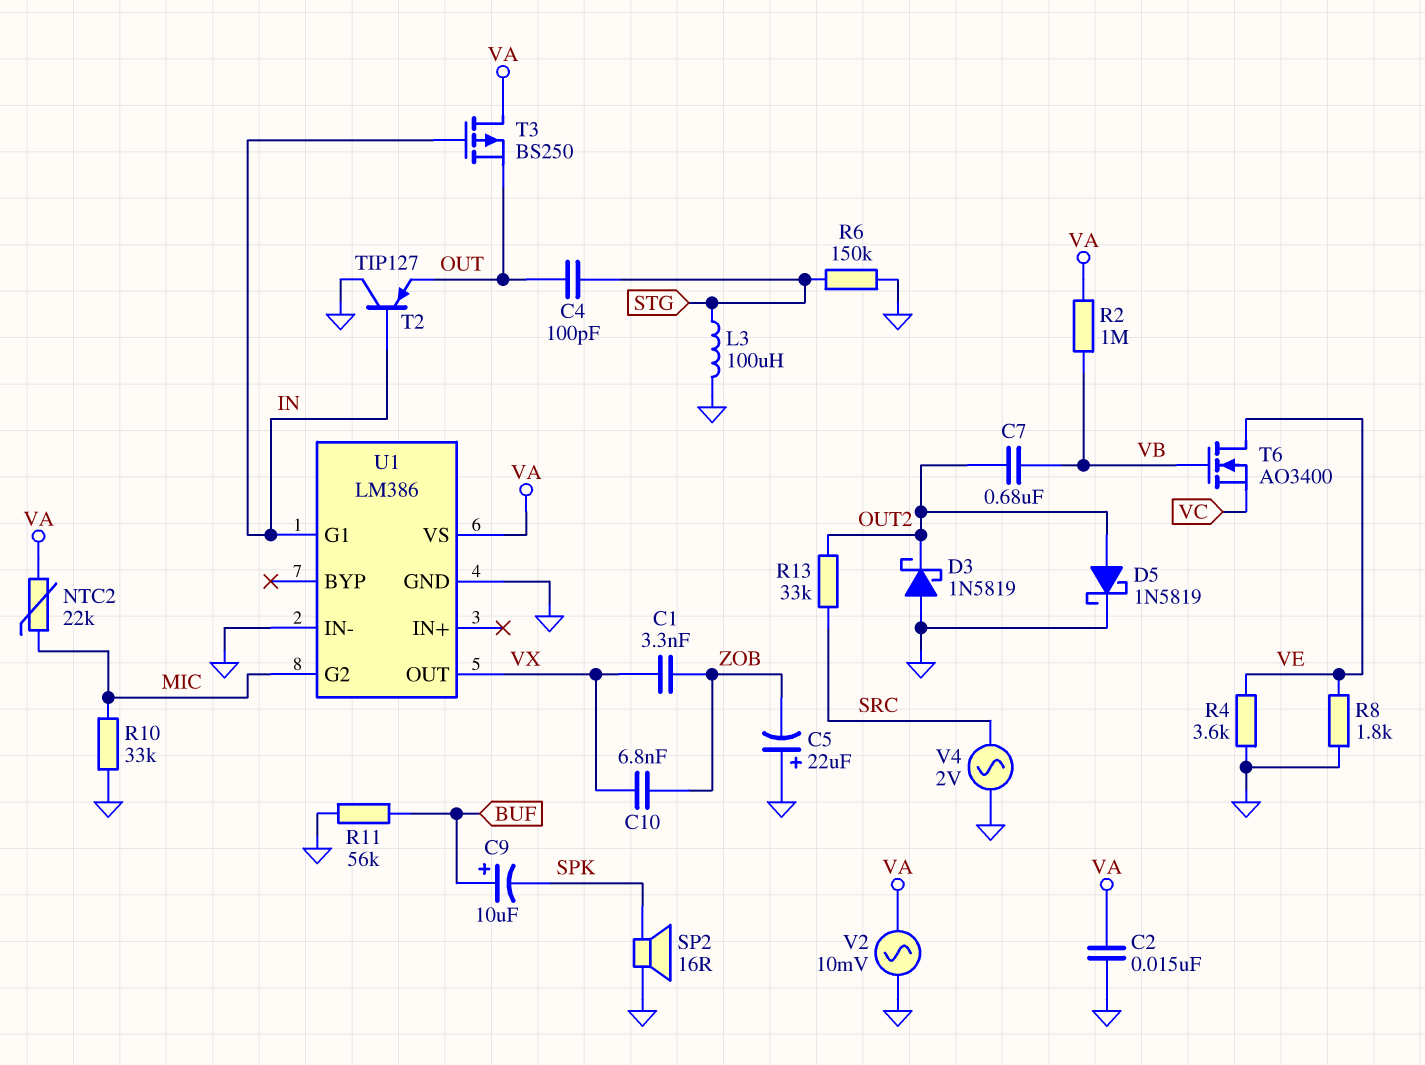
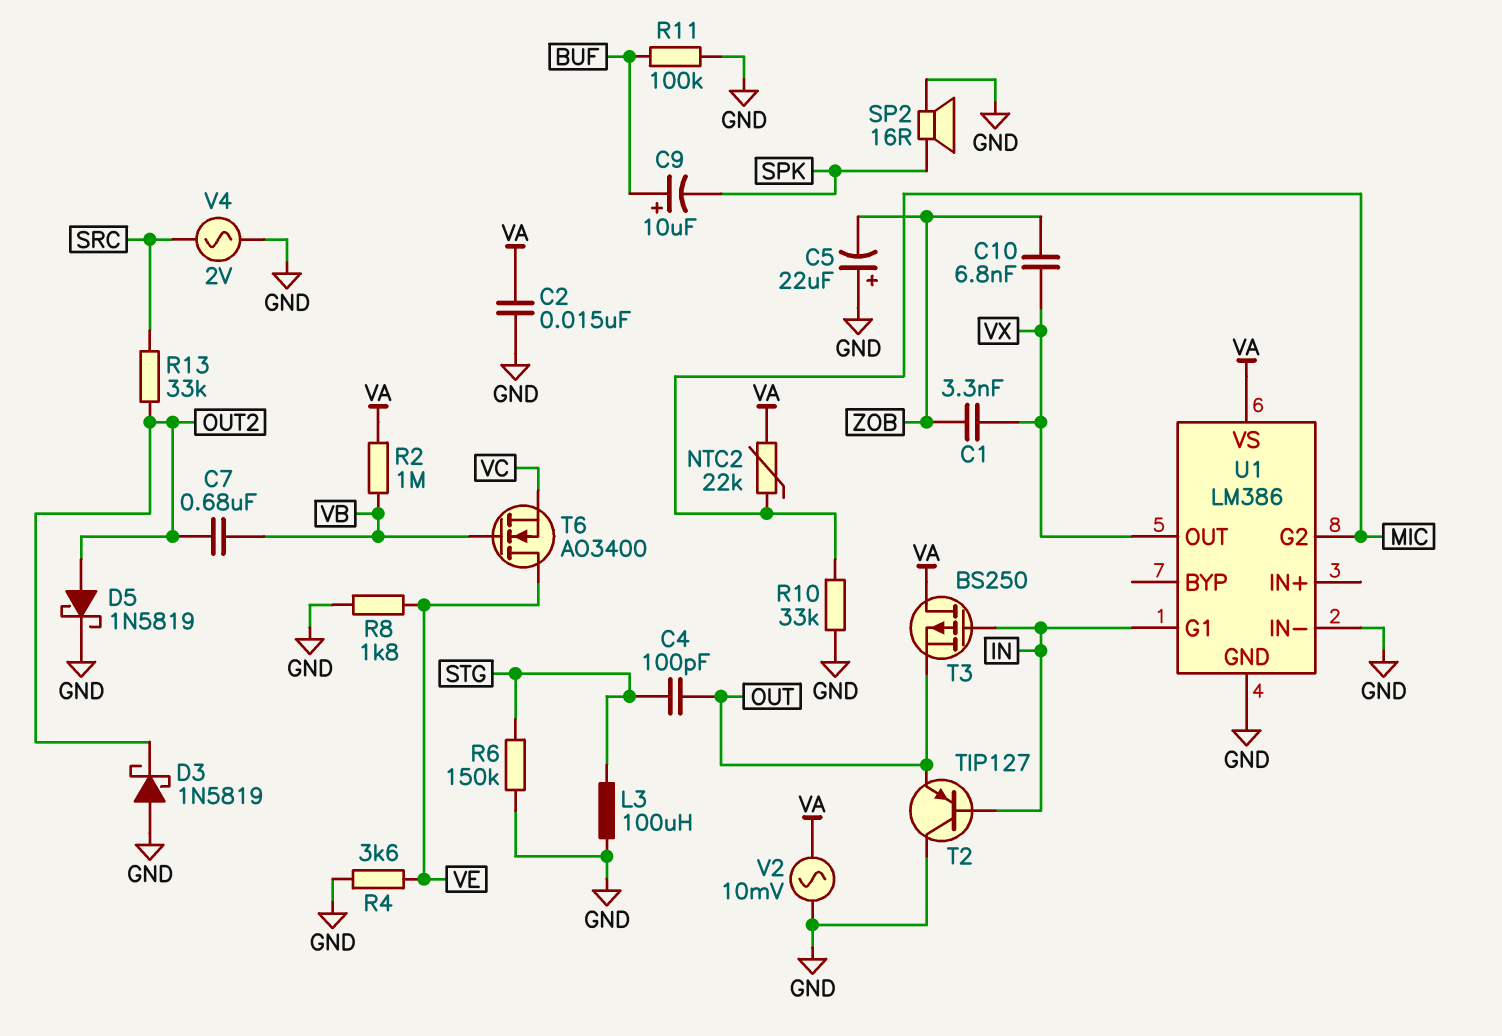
R11: 56k (BUF, GND) -> 100k (BUF, GND)

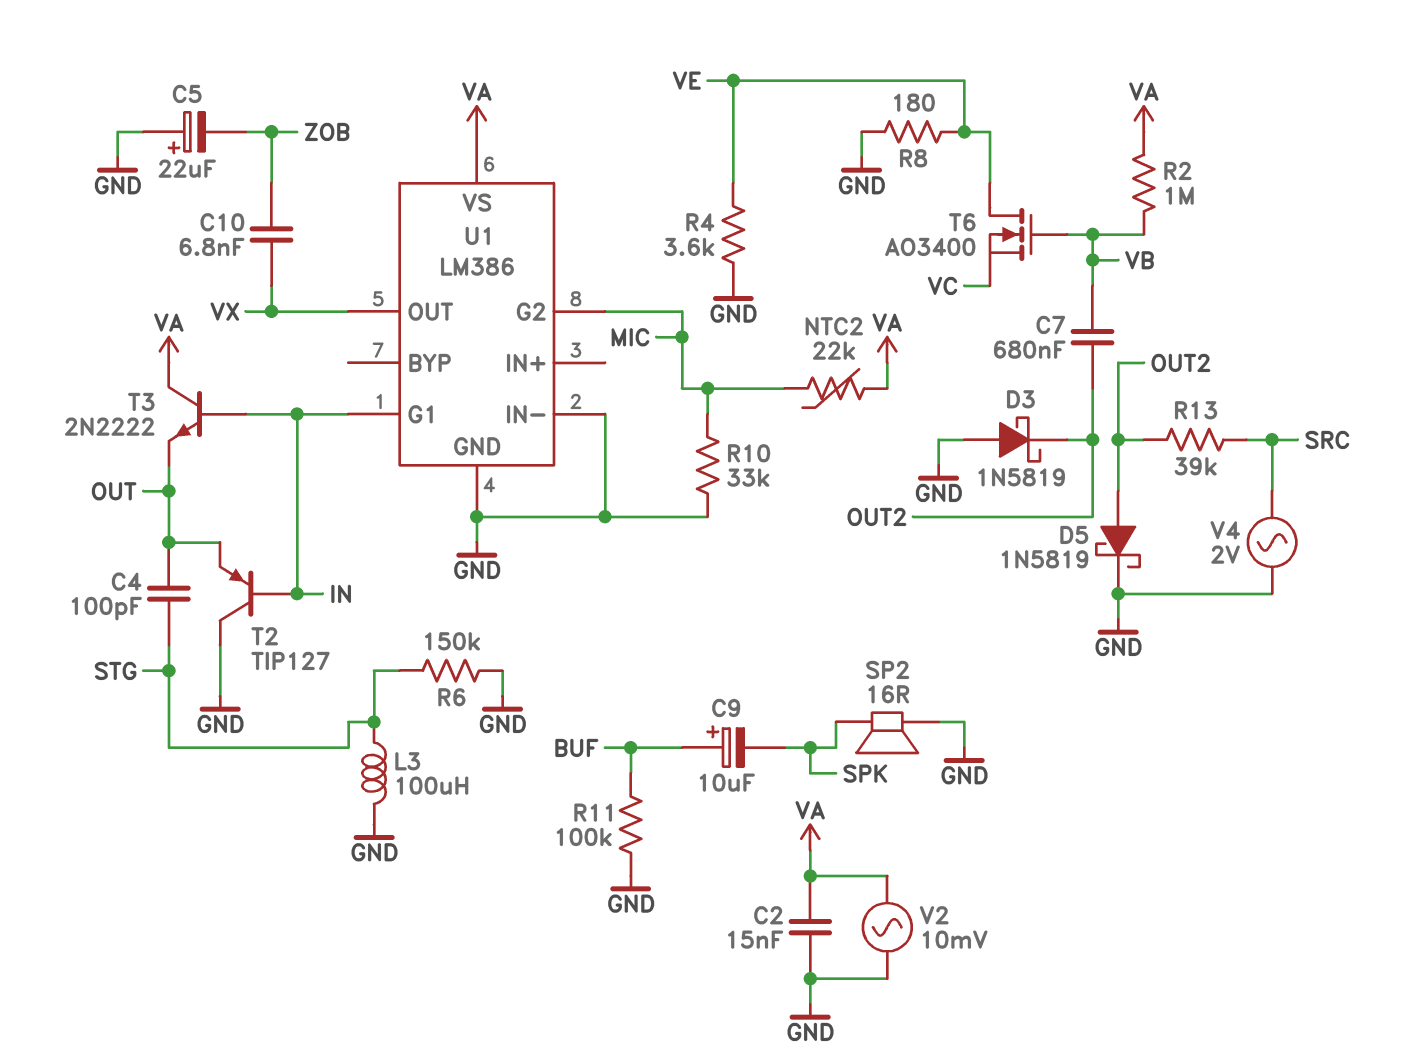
C1: 3.3nF (VX, ZOB) -> none
R8: 1.8k (GND, VE) -> 180 (GND, VE)
R13: 33k (OUT2, SRC) -> 39k (OUT2, SRC)
T3: PMOS BS250 (G IN, D VA, S OUT) -> NPN 2N2222 (B IN, C VA, E OUT)

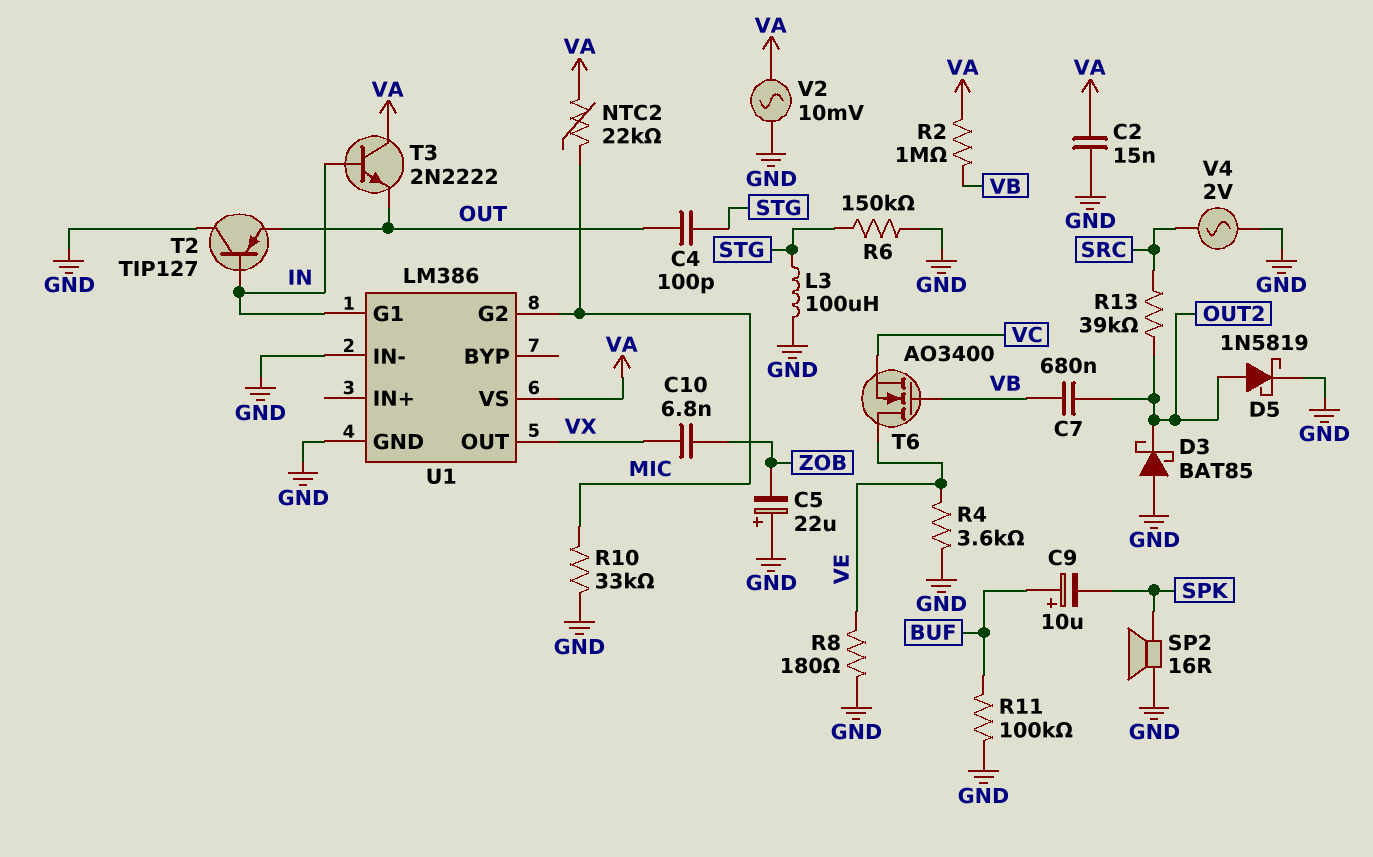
D3: schottky 1N5819 (A GND, K OUT2) -> schottky BAT85 (A GND, K OUT2)

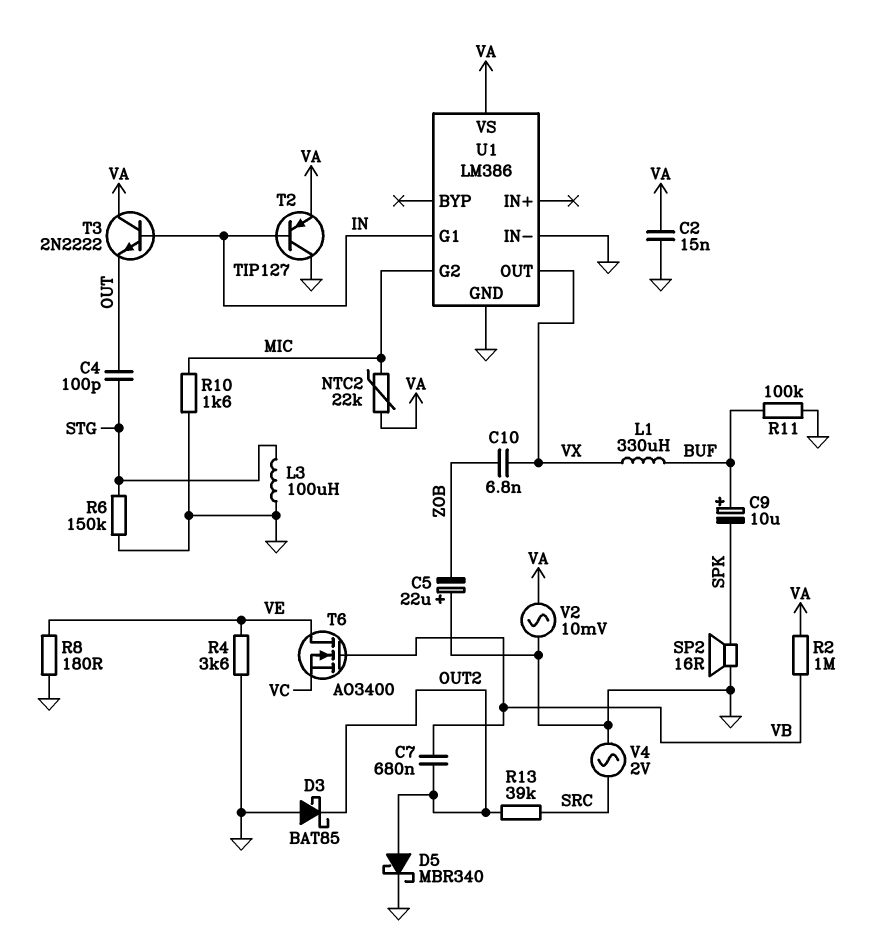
D5: schottky 1N5819 (A OUT2, K GND) -> schottky MBR340 (A OUT2, K GND)
L1: none -> 330uH (BUF, VX)
R10: 33k (GND, MIC) -> 1.6k (GND, MIC)
T2: PNP TIP127 (B IN, C GND, E OUT) -> PNP TIP127 (B IN, C GND, E VA)

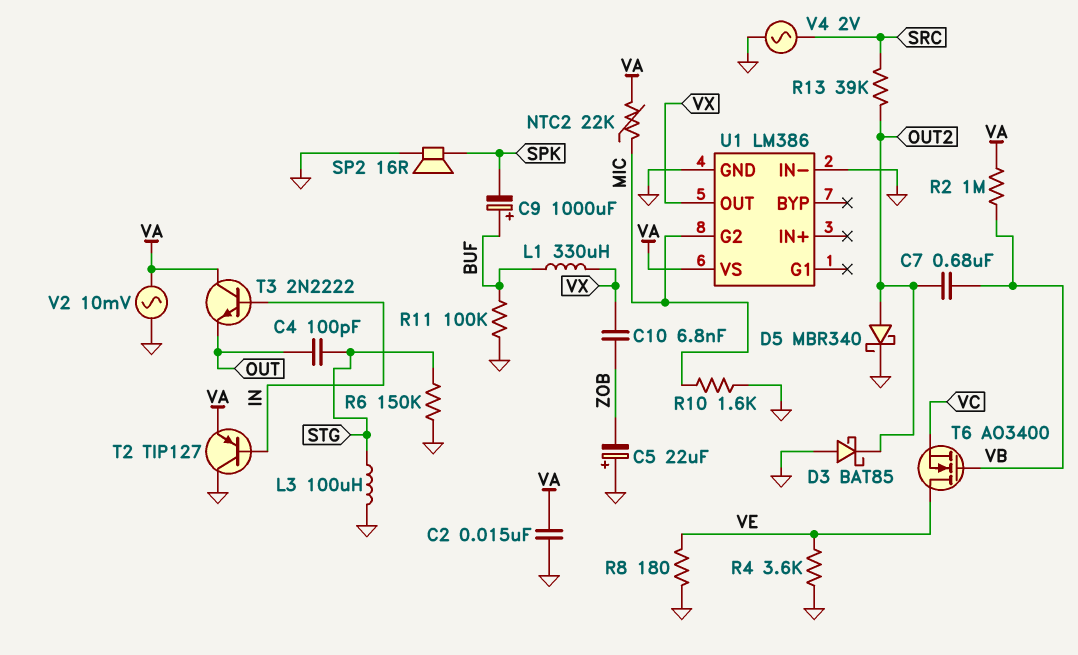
C9: 10uF (plus BUF, minus SPK) -> 1000uF (plus BUF, minus SPK)
U1 pin G1: IN -> none

